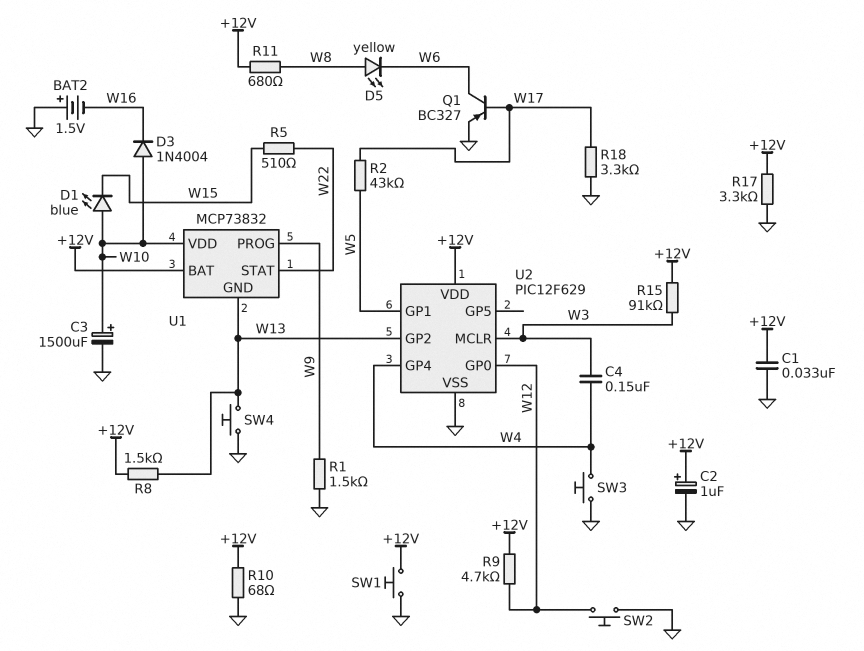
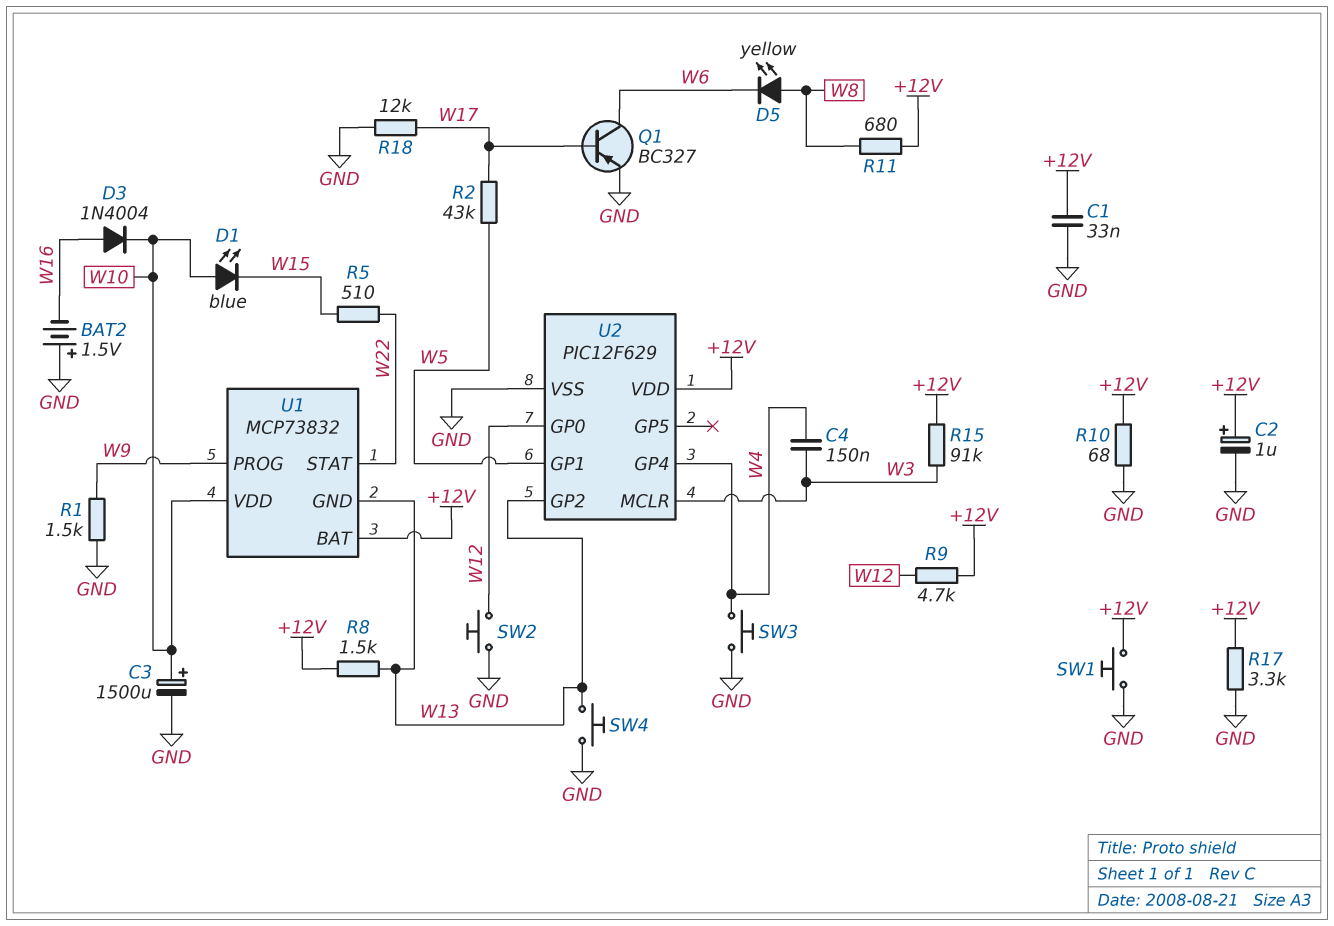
D3: diode 1N4004 (A W10, K W16) -> diode 1N4004 (A W16, K W10)
R18: 3.3k (GND, W17) -> 12k (GND, W17)

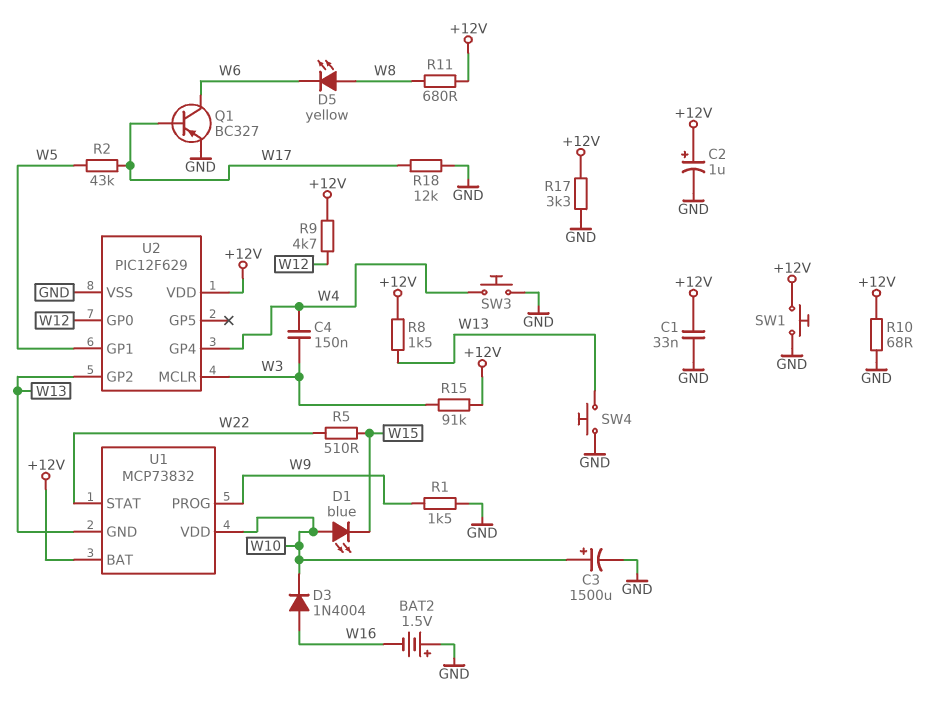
SW2: button (GND, W12) -> none

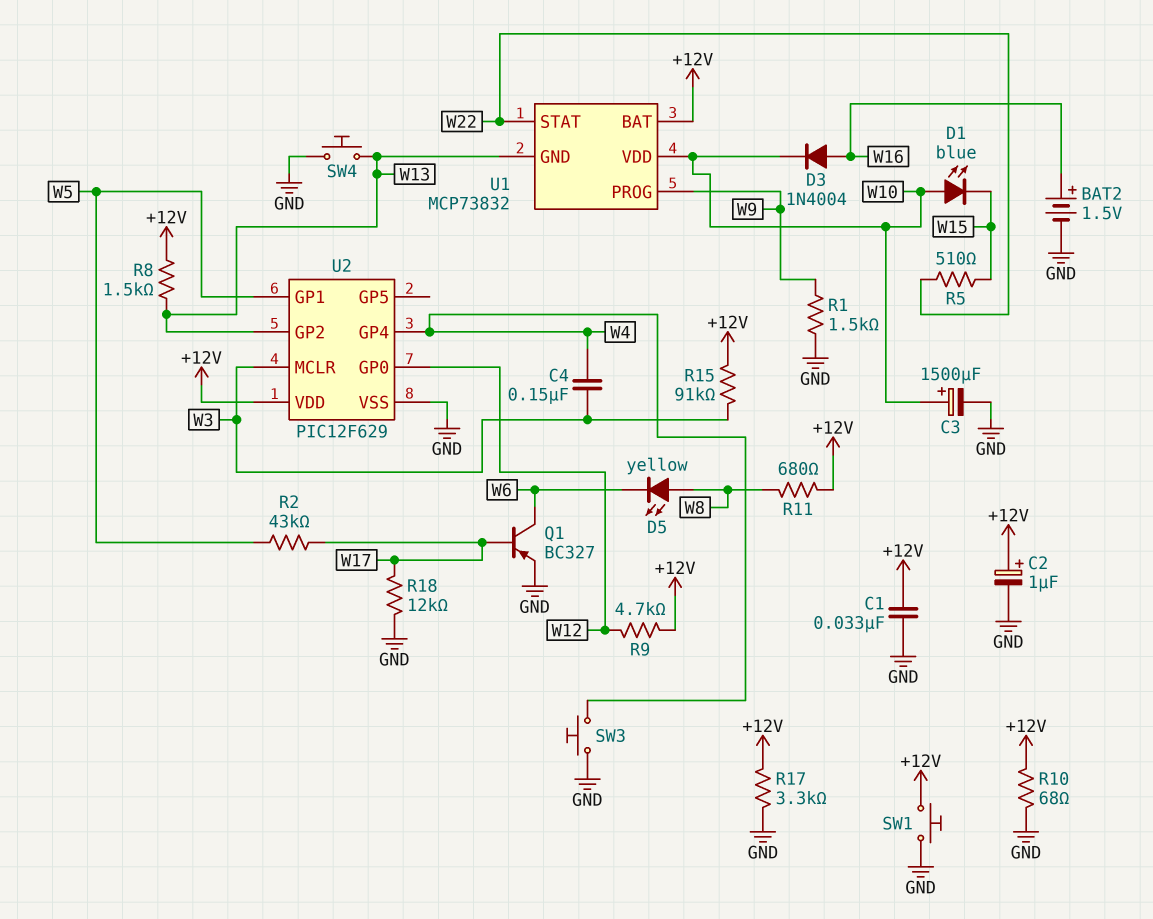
BAT2: 1.5V (plus GND, minus W16) -> 1.5V (plus W16, minus GND)

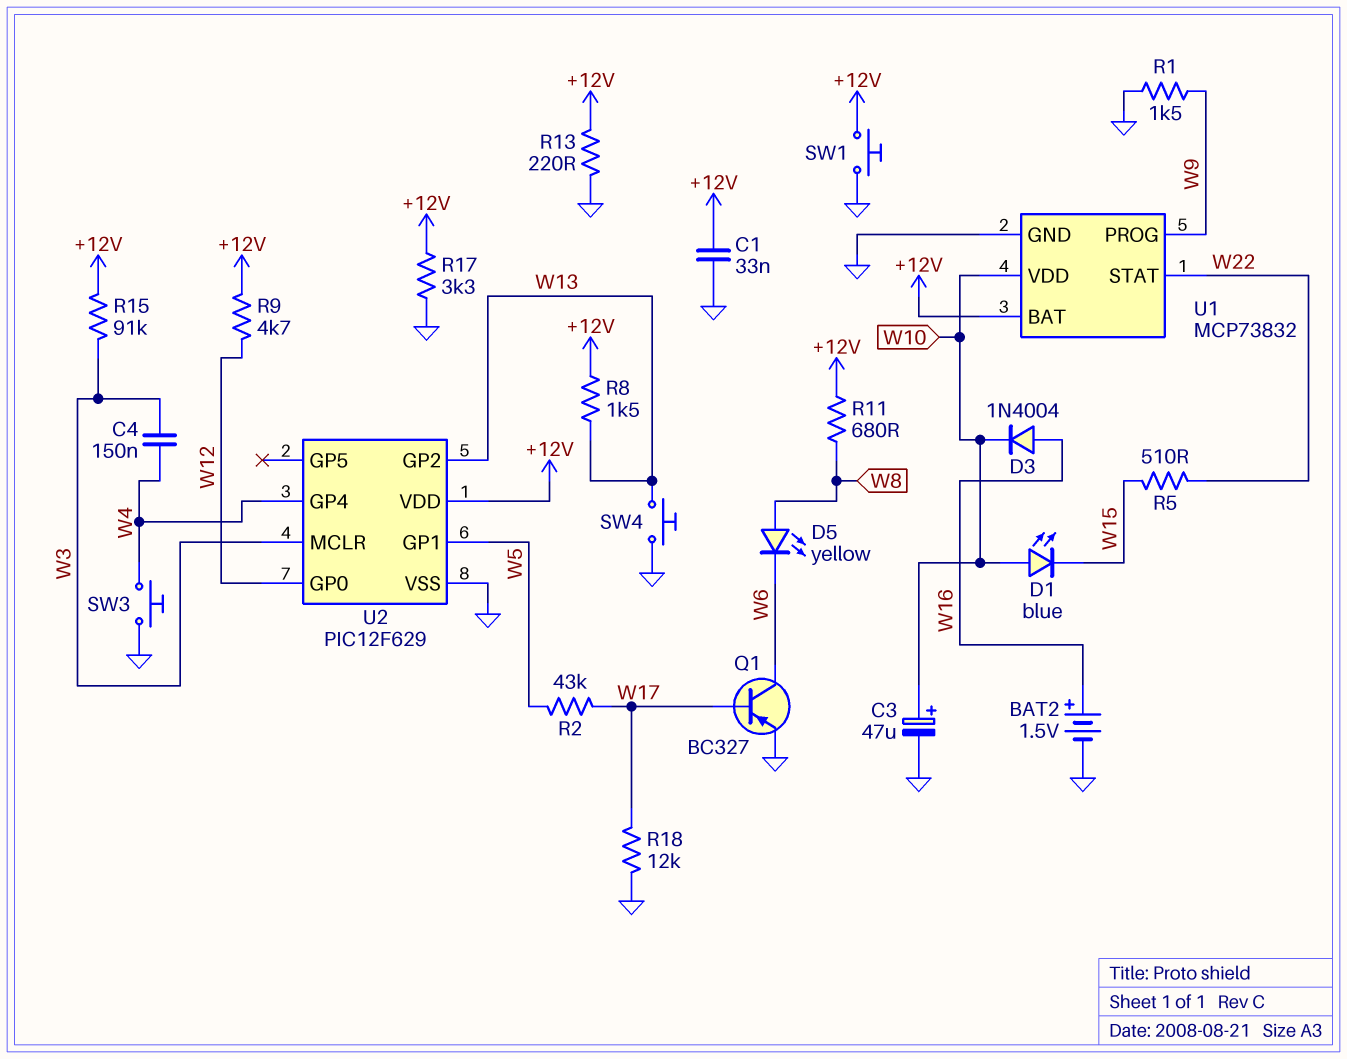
C2: 1uF (plus +12V, minus GND) -> none
C3: 1500uF (plus W10, minus GND) -> 47uF (plus W10, minus GND)
R10: 68 (+12V, GND) -> none
R13: none -> 220 (+12V, GND)
U1 pin GND: W13 -> GND

